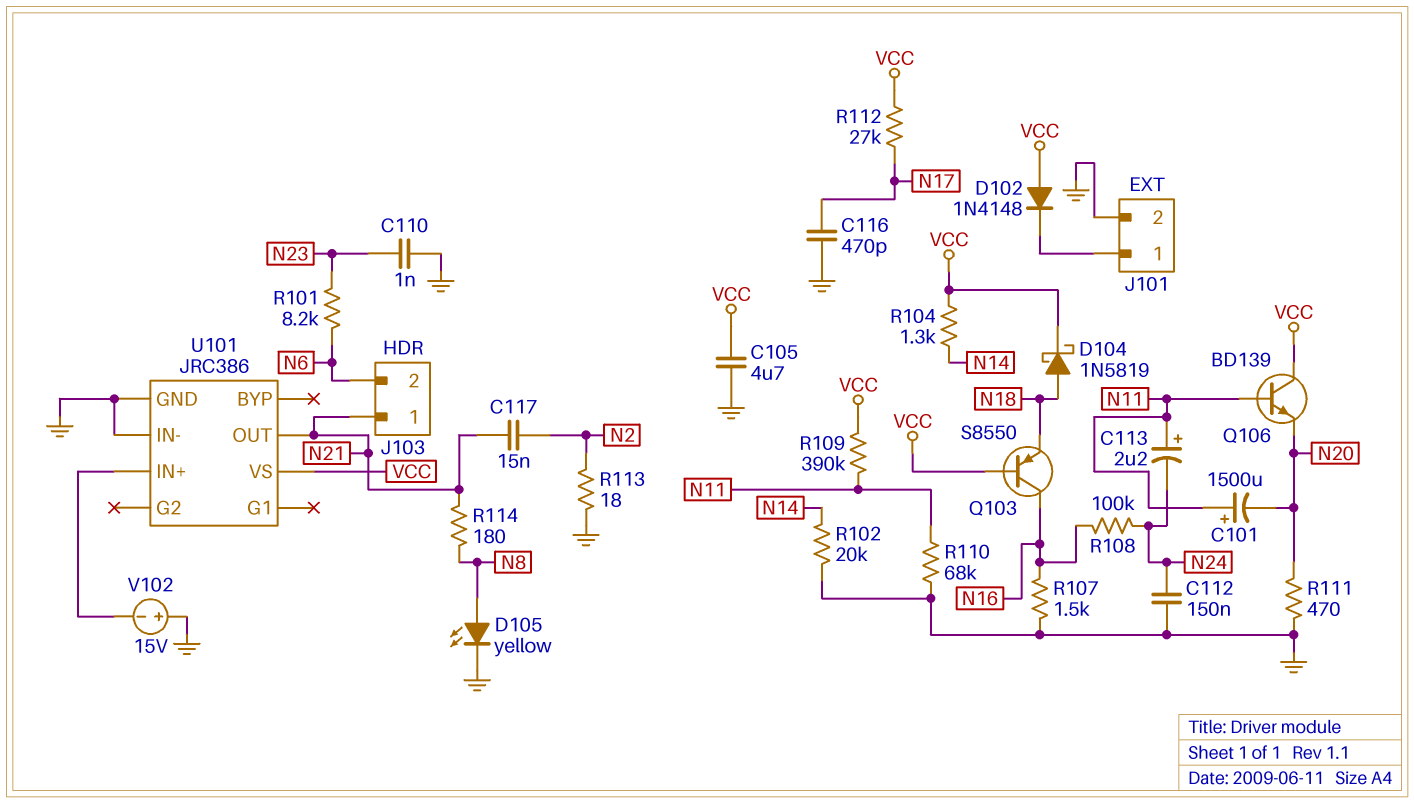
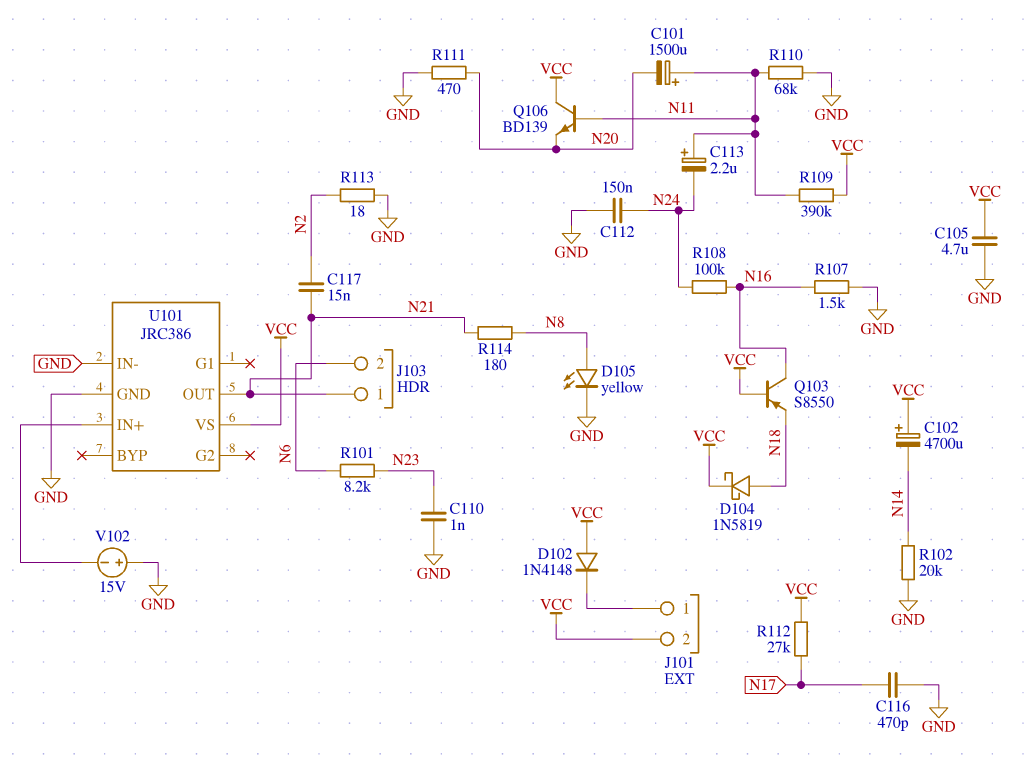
C102: none -> 4700uF (plus VCC, minus N14)
J101 pin 2: GND -> VCC
R104: 1.3k (N14, VCC) -> none

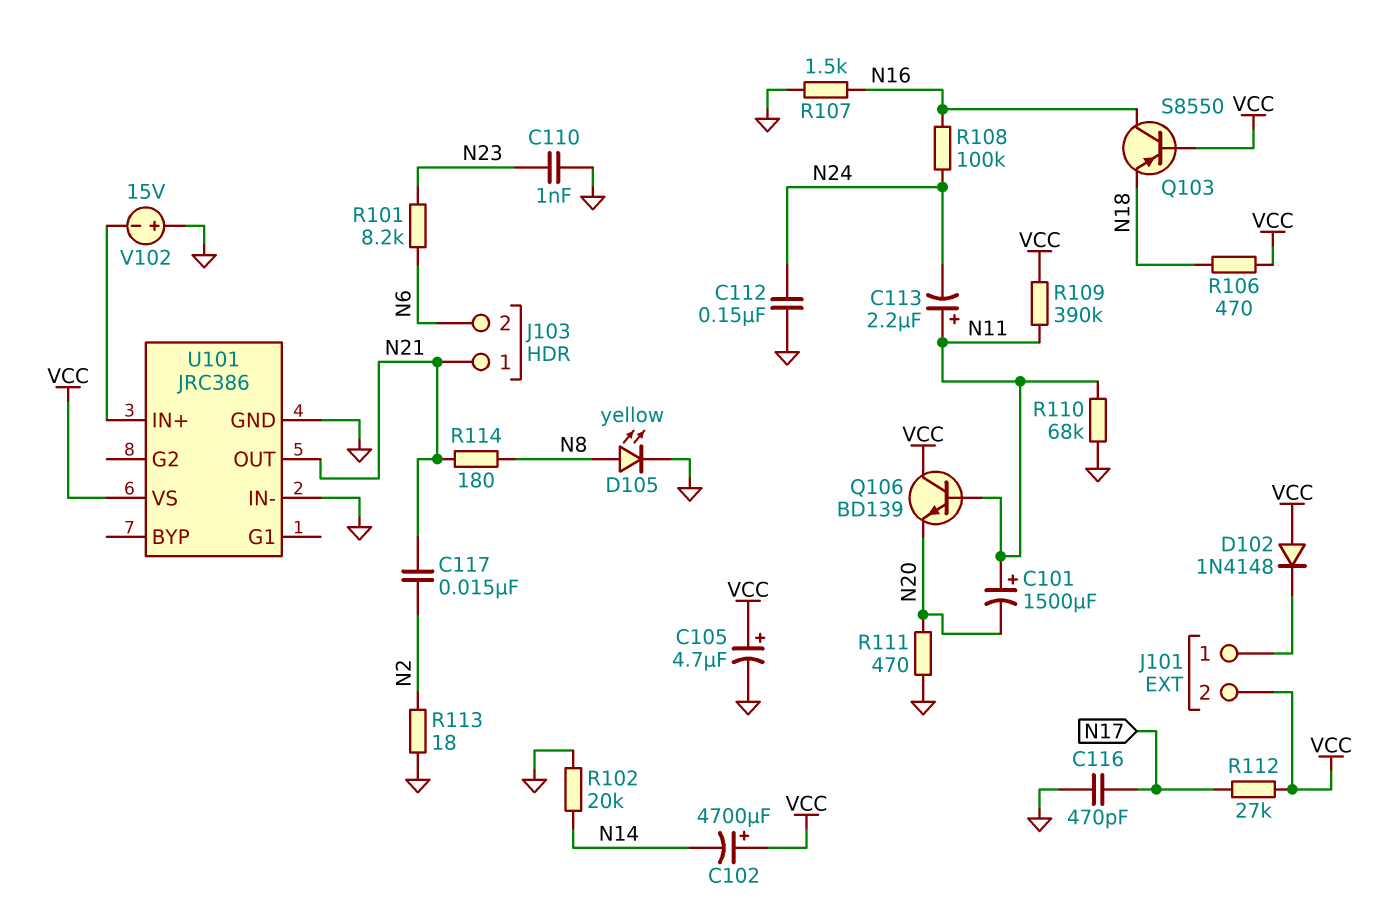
C105: 4.7uF (GND, VCC) -> 4.7uF (plus VCC, minus GND)
D104: schottky 1N5819 (A N18, K VCC) -> none
R106: none -> 470 (N18, VCC)

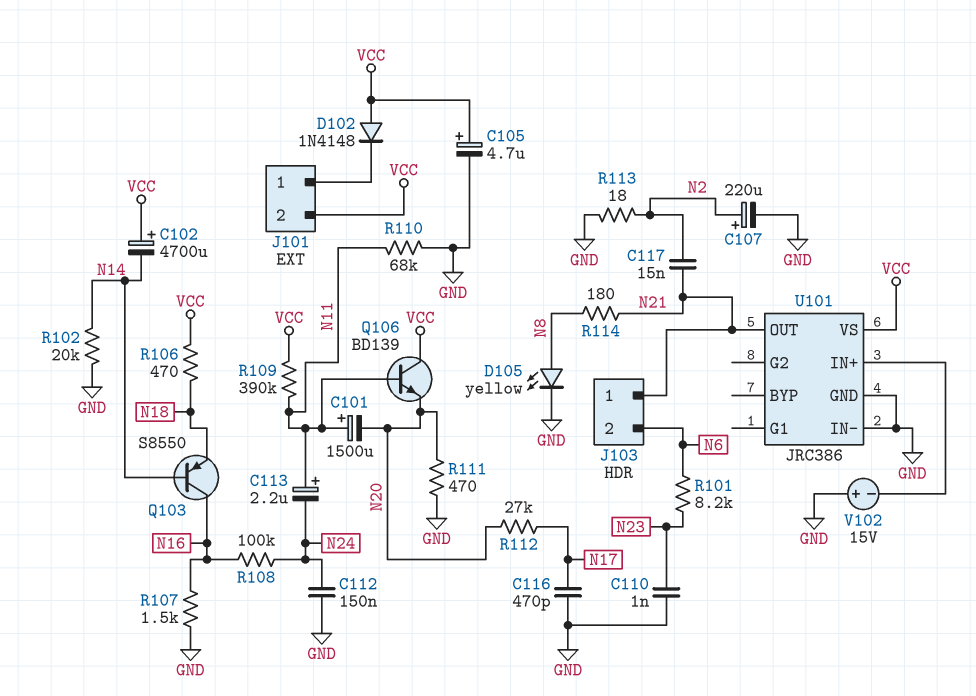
C107: none -> 220uF (plus N2, minus GND)
Q103: PNP S8550 (B VCC, C N16, E N18) -> PNP S8550 (B N14, C N16, E N18)
R112: 27k (N17, VCC) -> 27k (N17, N20)

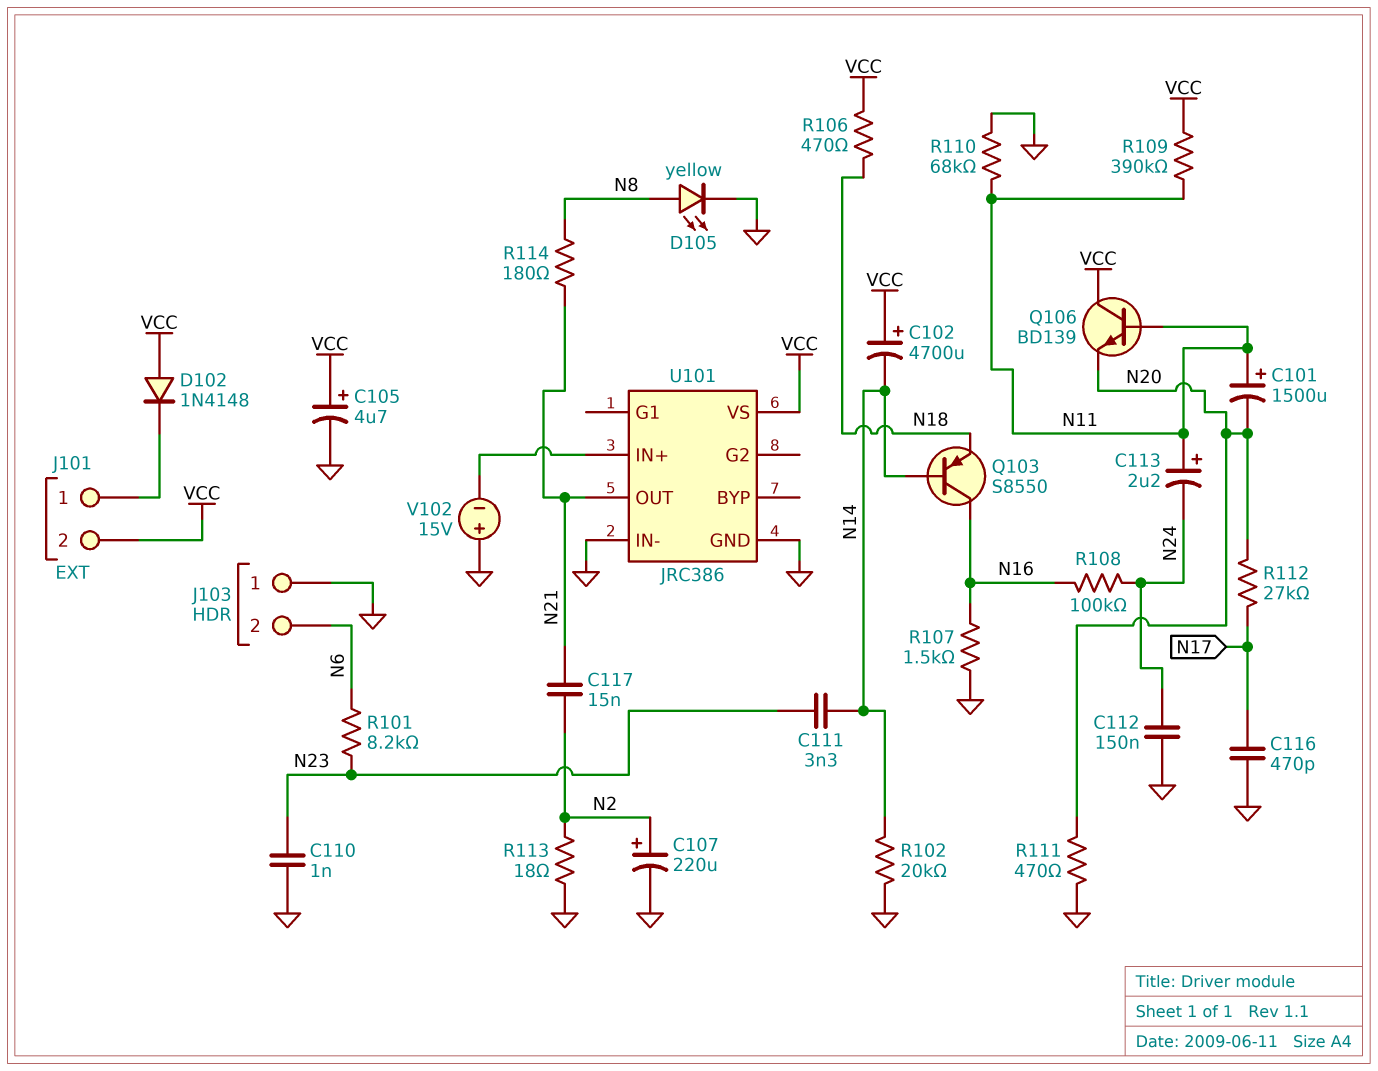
C111: none -> 3.3nF (N14, N23)
J103 pin 1: N21 -> GND

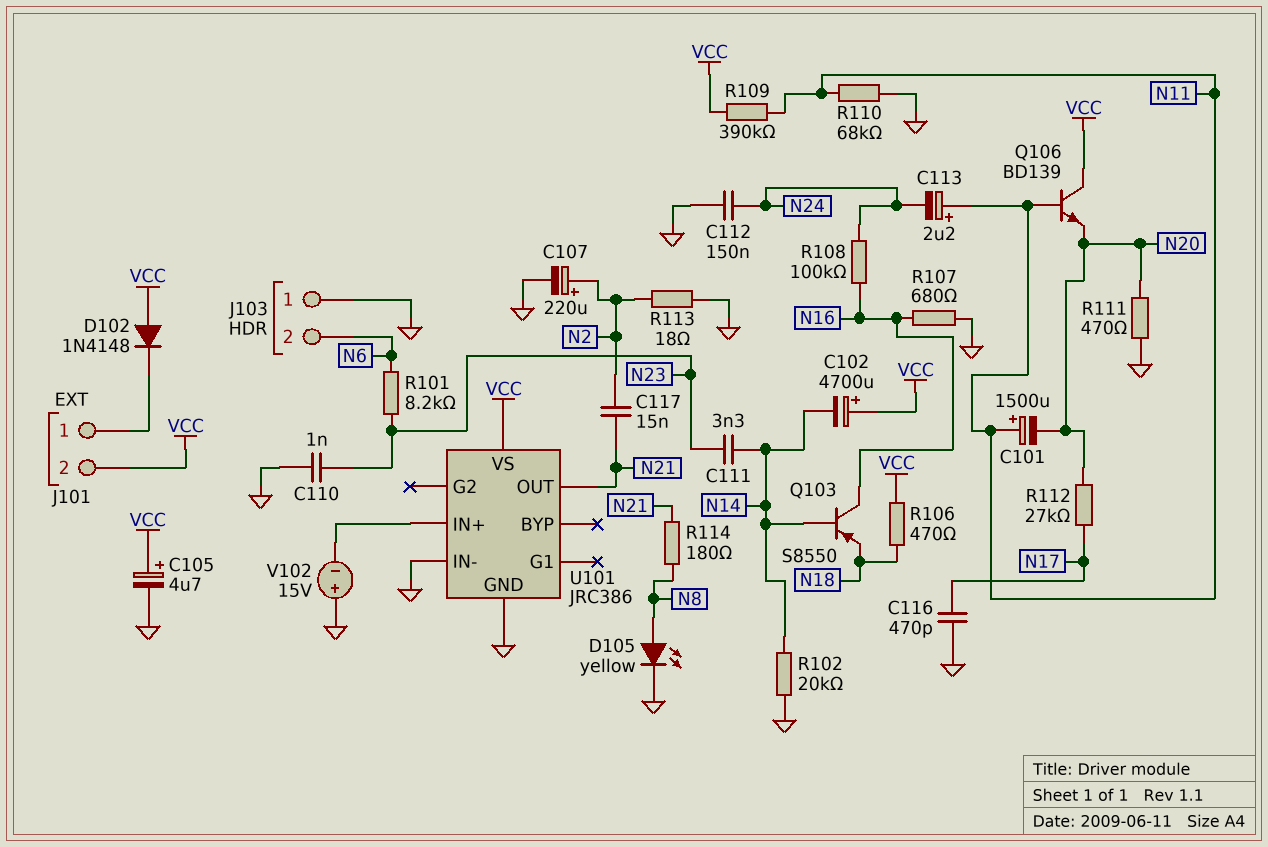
R107: 1.5k (GND, N16) -> 680 (GND, N16)

